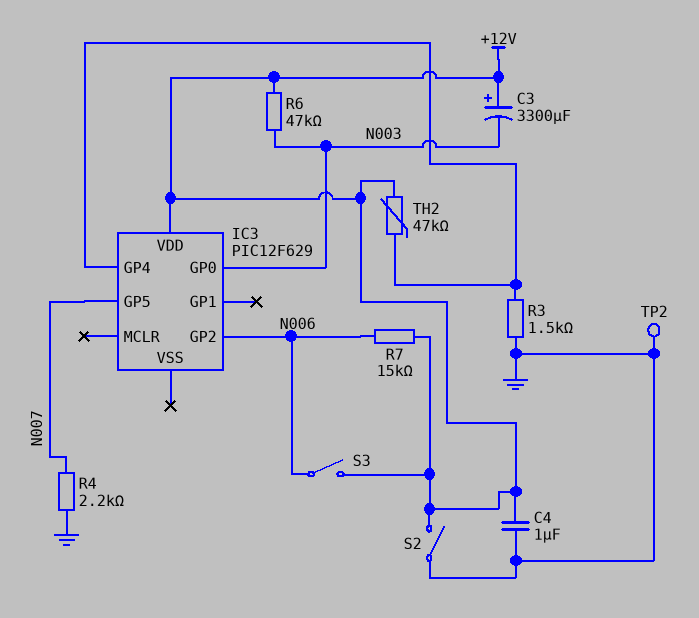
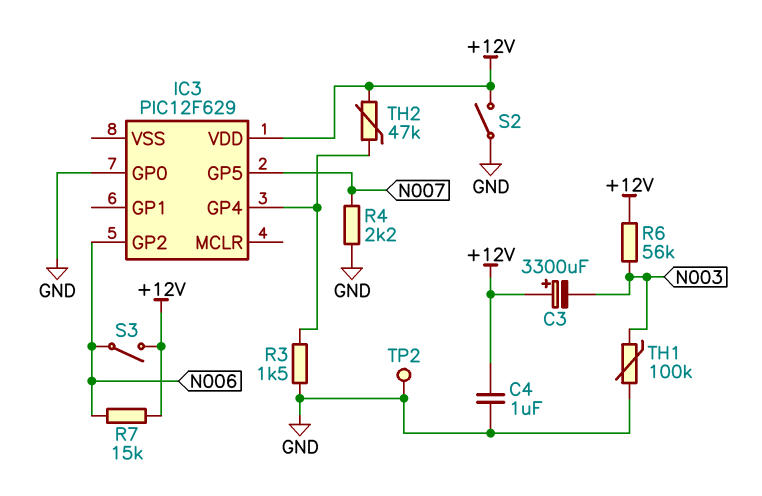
IC3 pin GP0: N003 -> GND
R6: 47k (+12V, N003) -> 56k (+12V, N003)
TH1: none -> 100k (GND, N003)

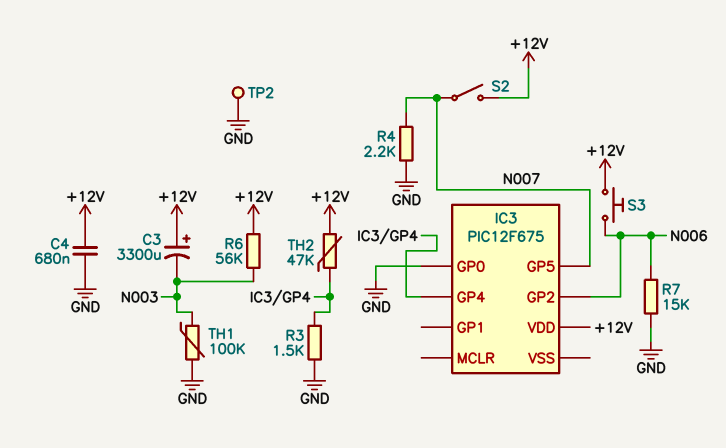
C4: 1uF (+12V, GND) -> 680nF (+12V, GND)
IC3: PIC12F629 -> PIC12F675
R7: 15k (+12V, N006) -> 15k (GND, N006)
S2: switch (+12V, GND) -> switch (+12V, N007)
S3: switch (+12V, N006) -> button (+12V, N006)

